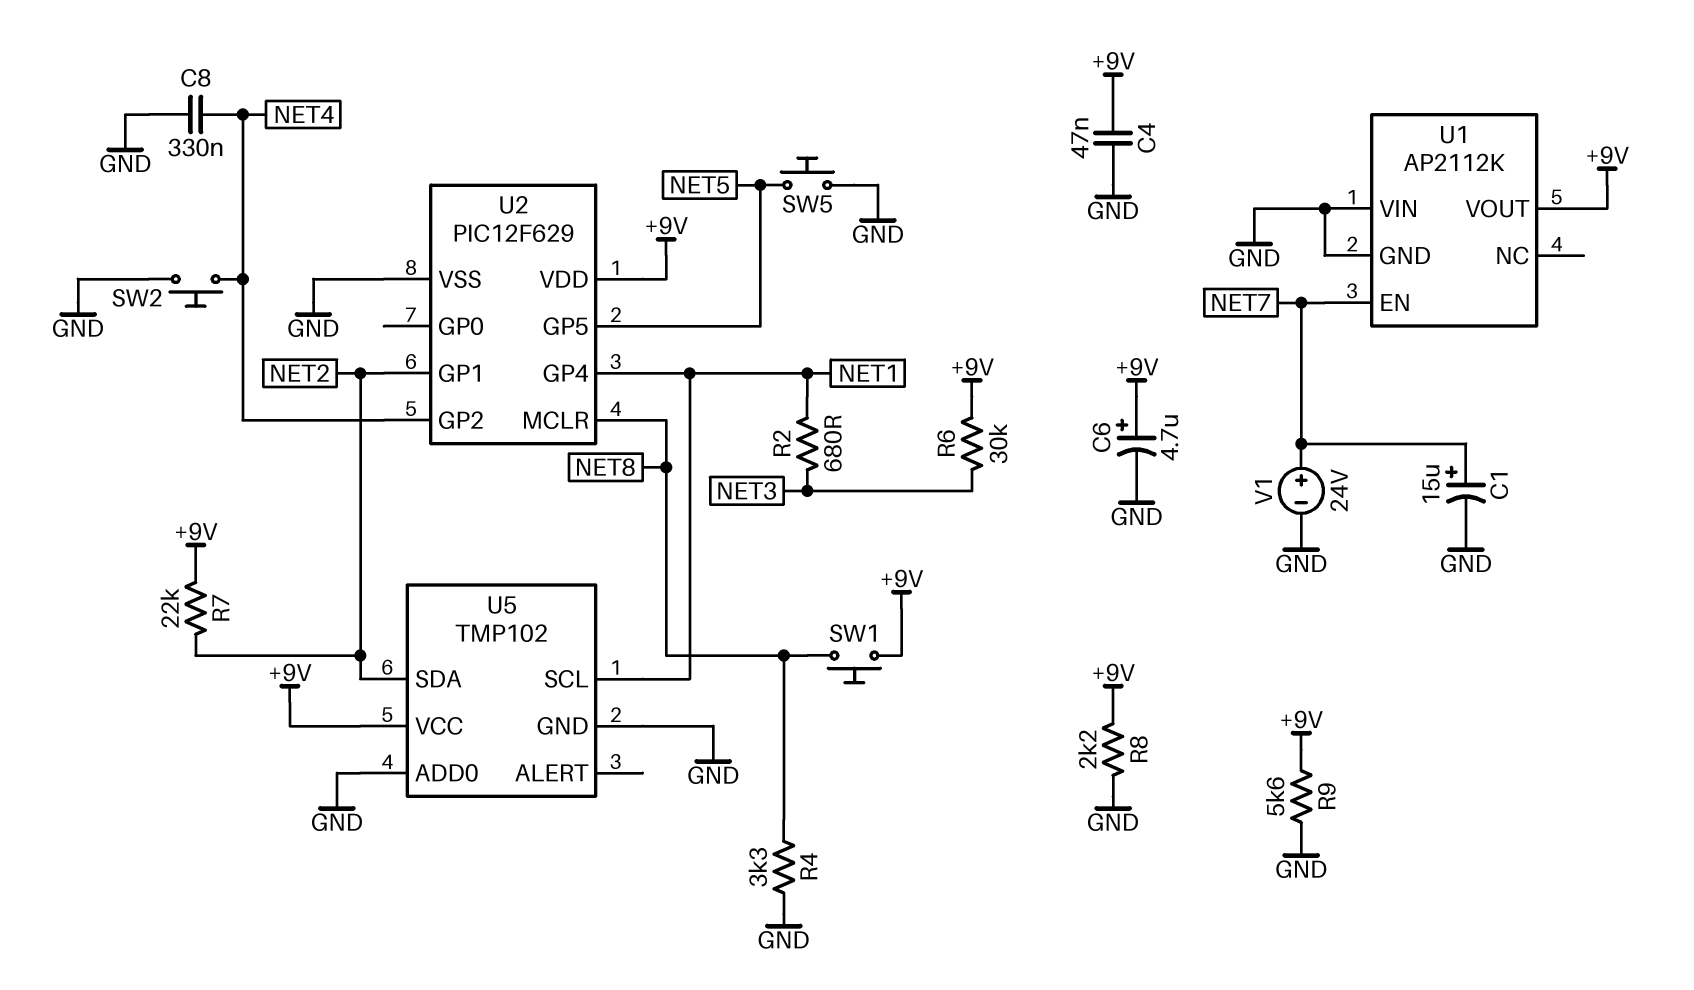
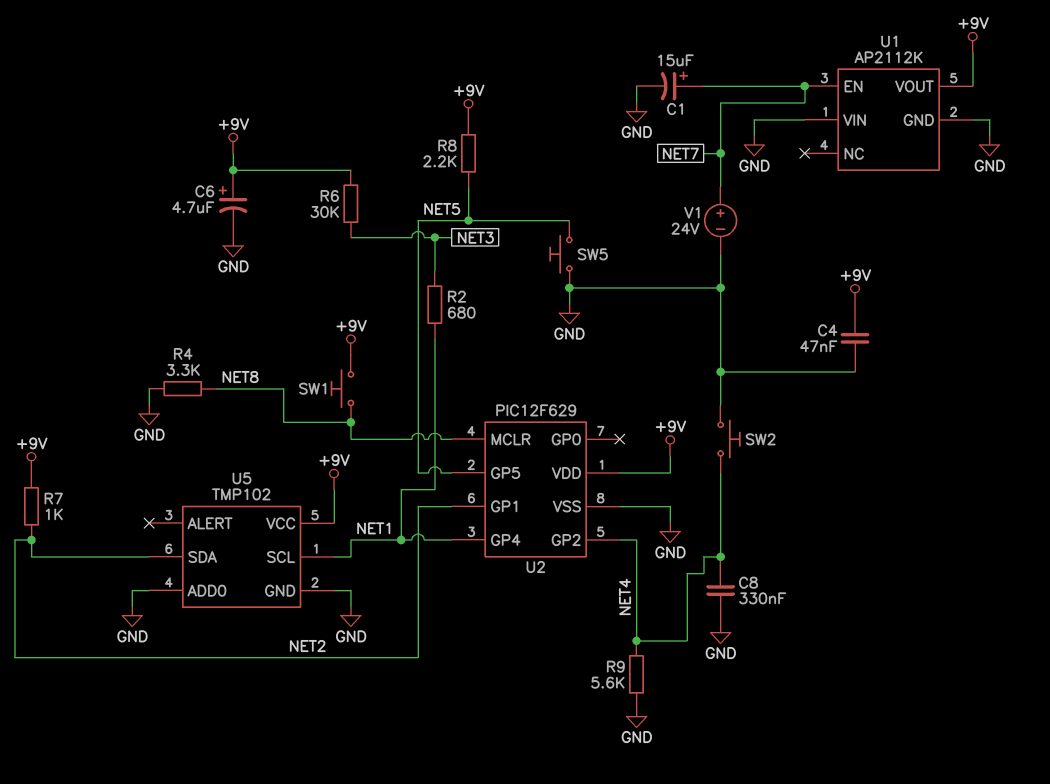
R7: 22k (+9V, NET2) -> 1k (+9V, NET2)
R8: 2.2k (+9V, GND) -> 2.2k (+9V, NET5)
R9: 5.6k (+9V, GND) -> 5.6k (GND, NET4)

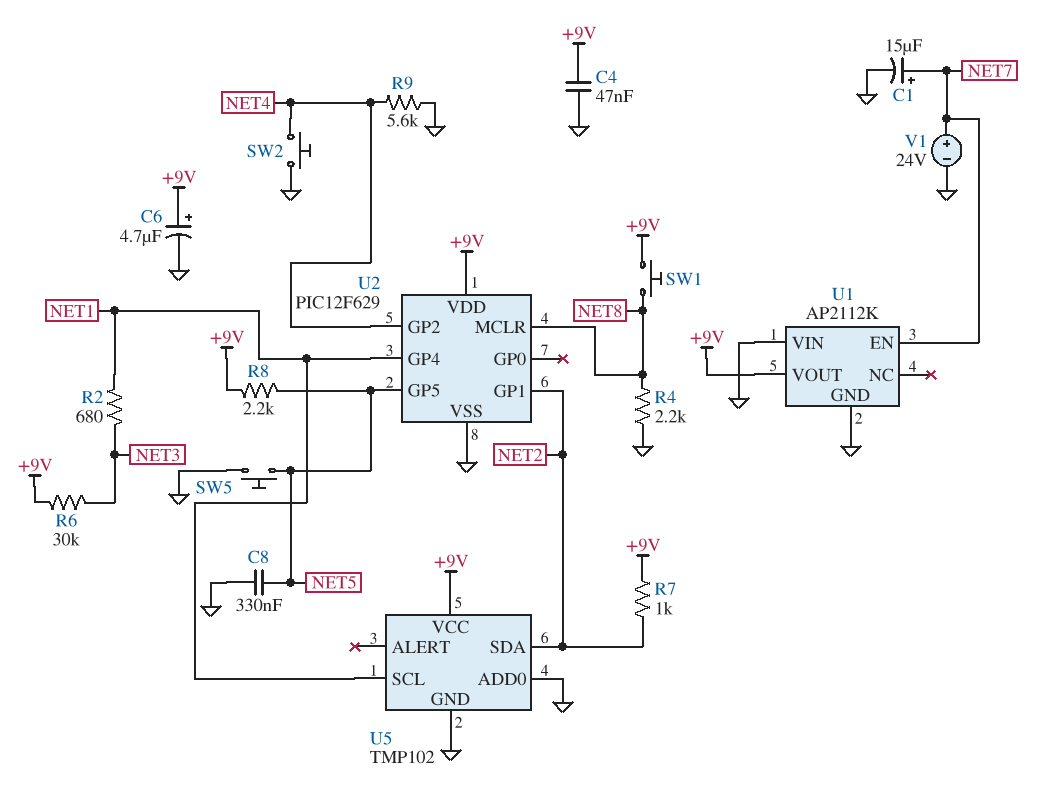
C8: 330nF (GND, NET4) -> 330nF (GND, NET5)
R4: 3.3k (GND, NET8) -> 2.2k (GND, NET8)

